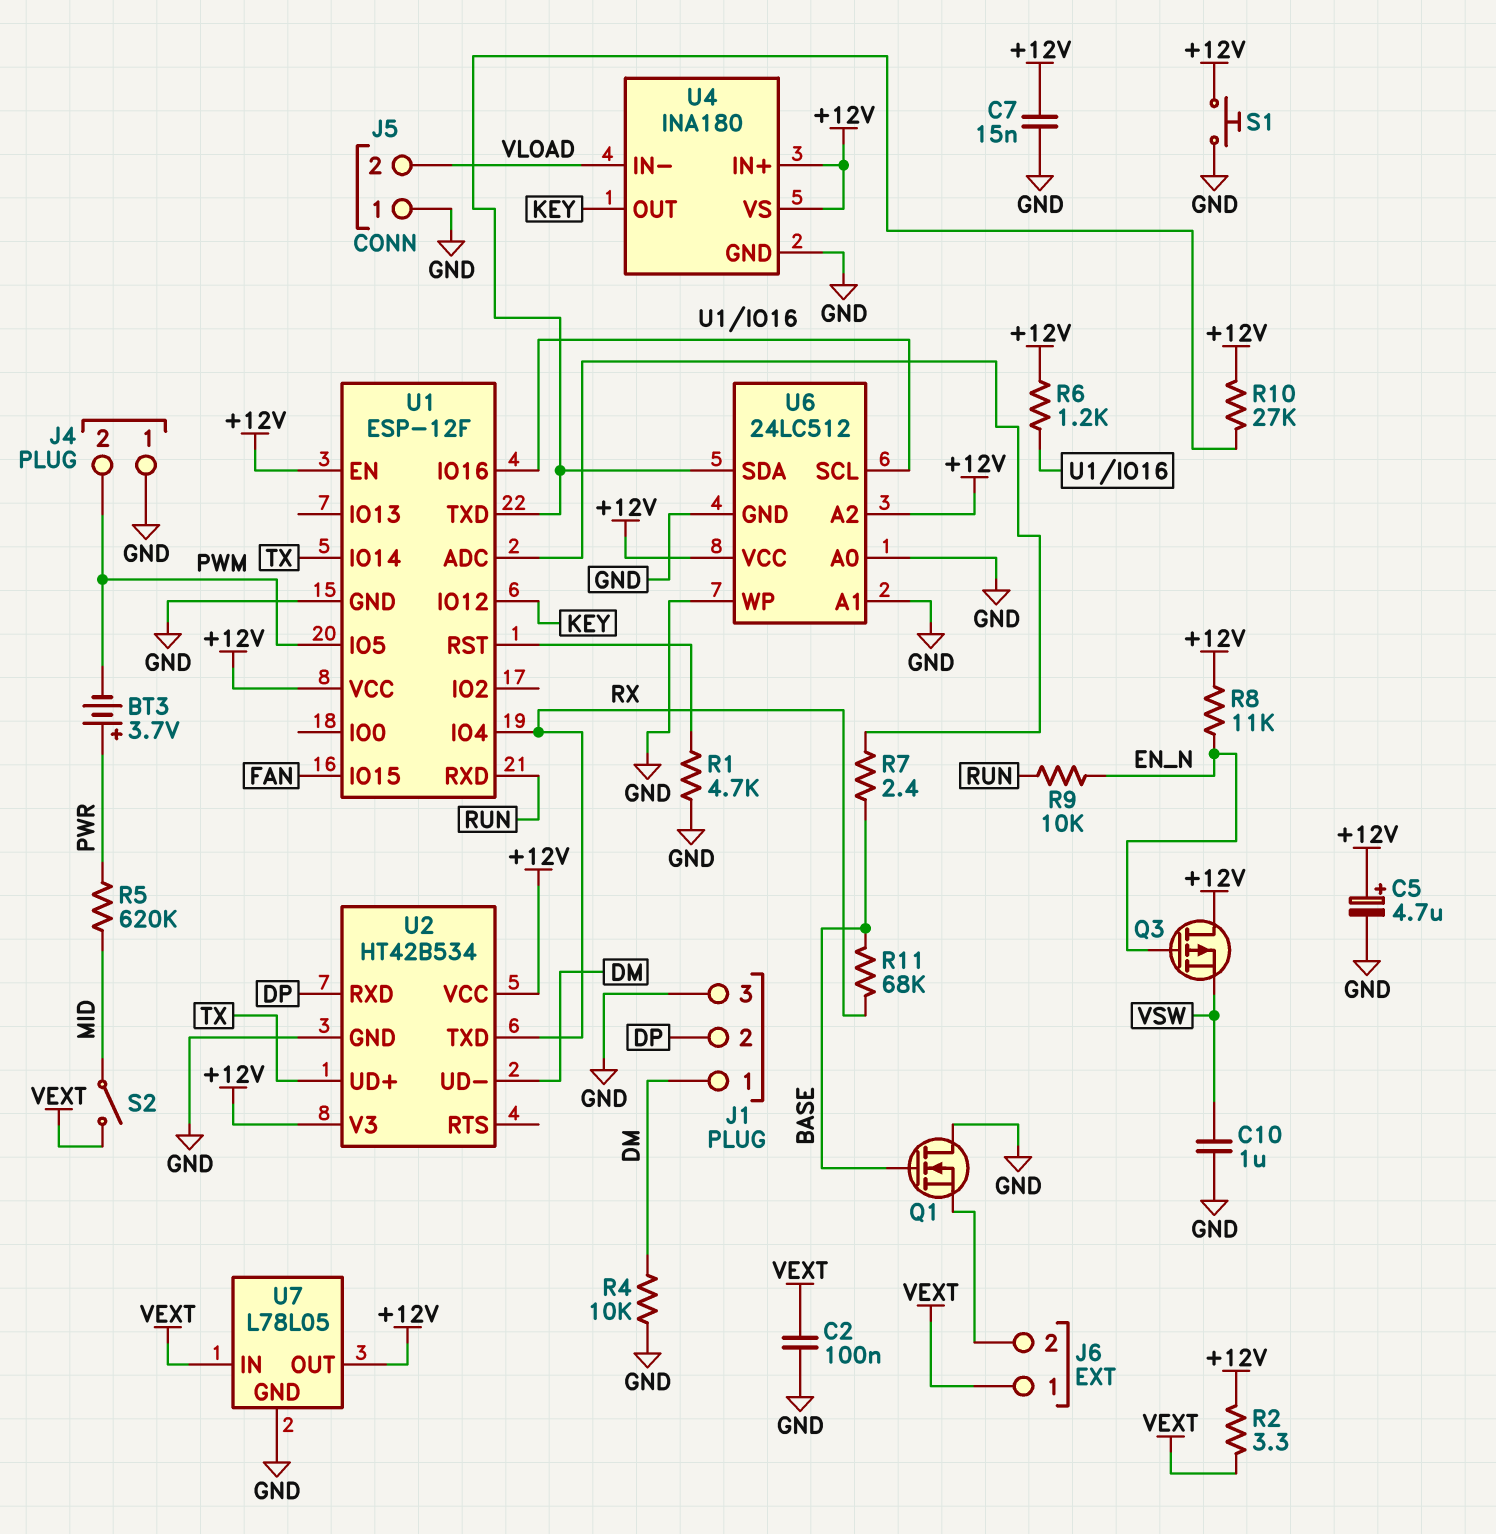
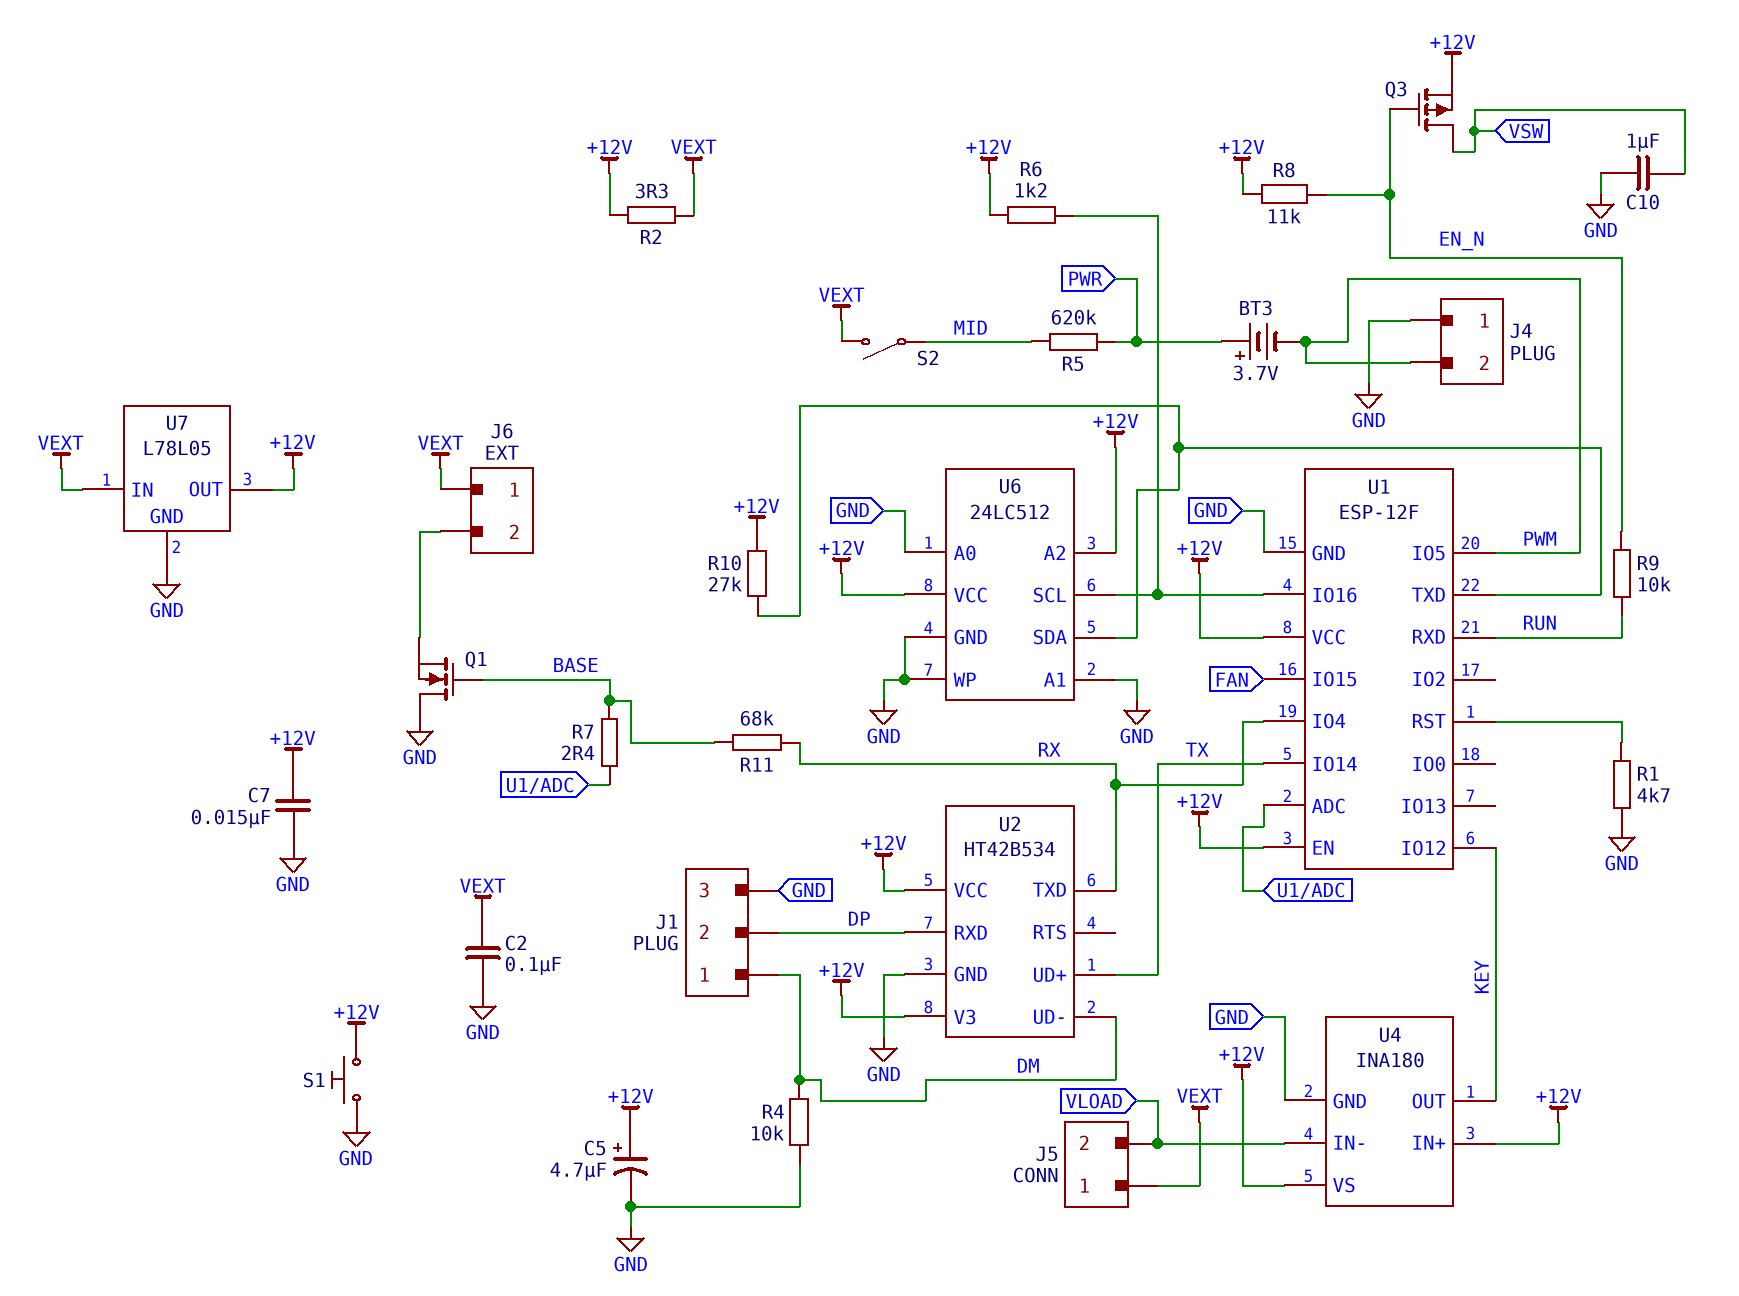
J5 pin 1: GND -> VEXT
Q3: PMOS (G EN_N, D +12V, S VSW) -> PMOS (G EN_N, D VSW, S +12V)

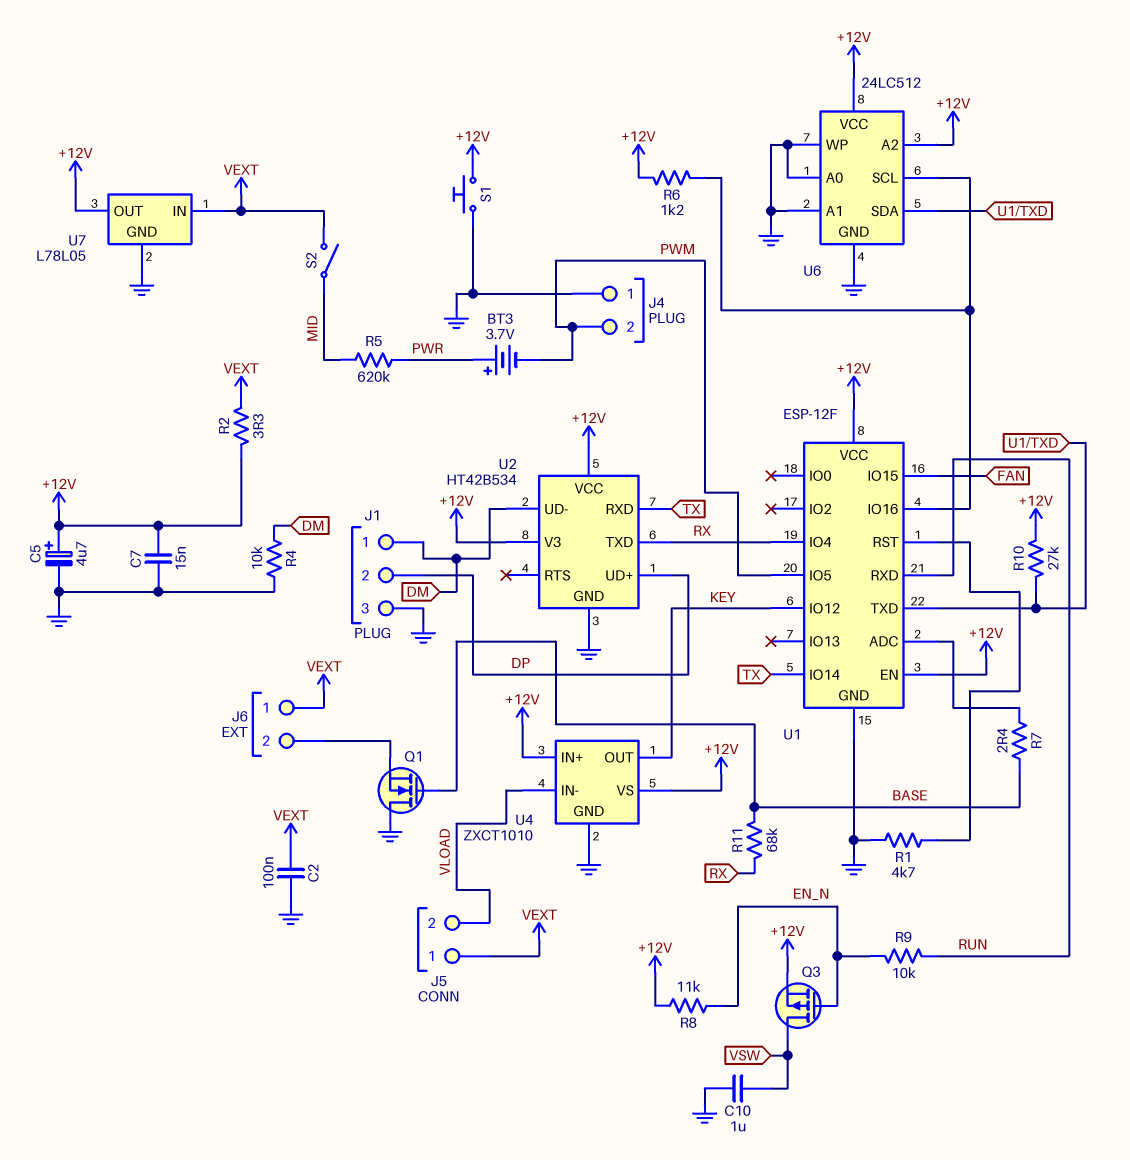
U2 pin RXD: DP -> TX
U2 pin UD+: TX -> DP
U4: INA180 -> ZXCT1010

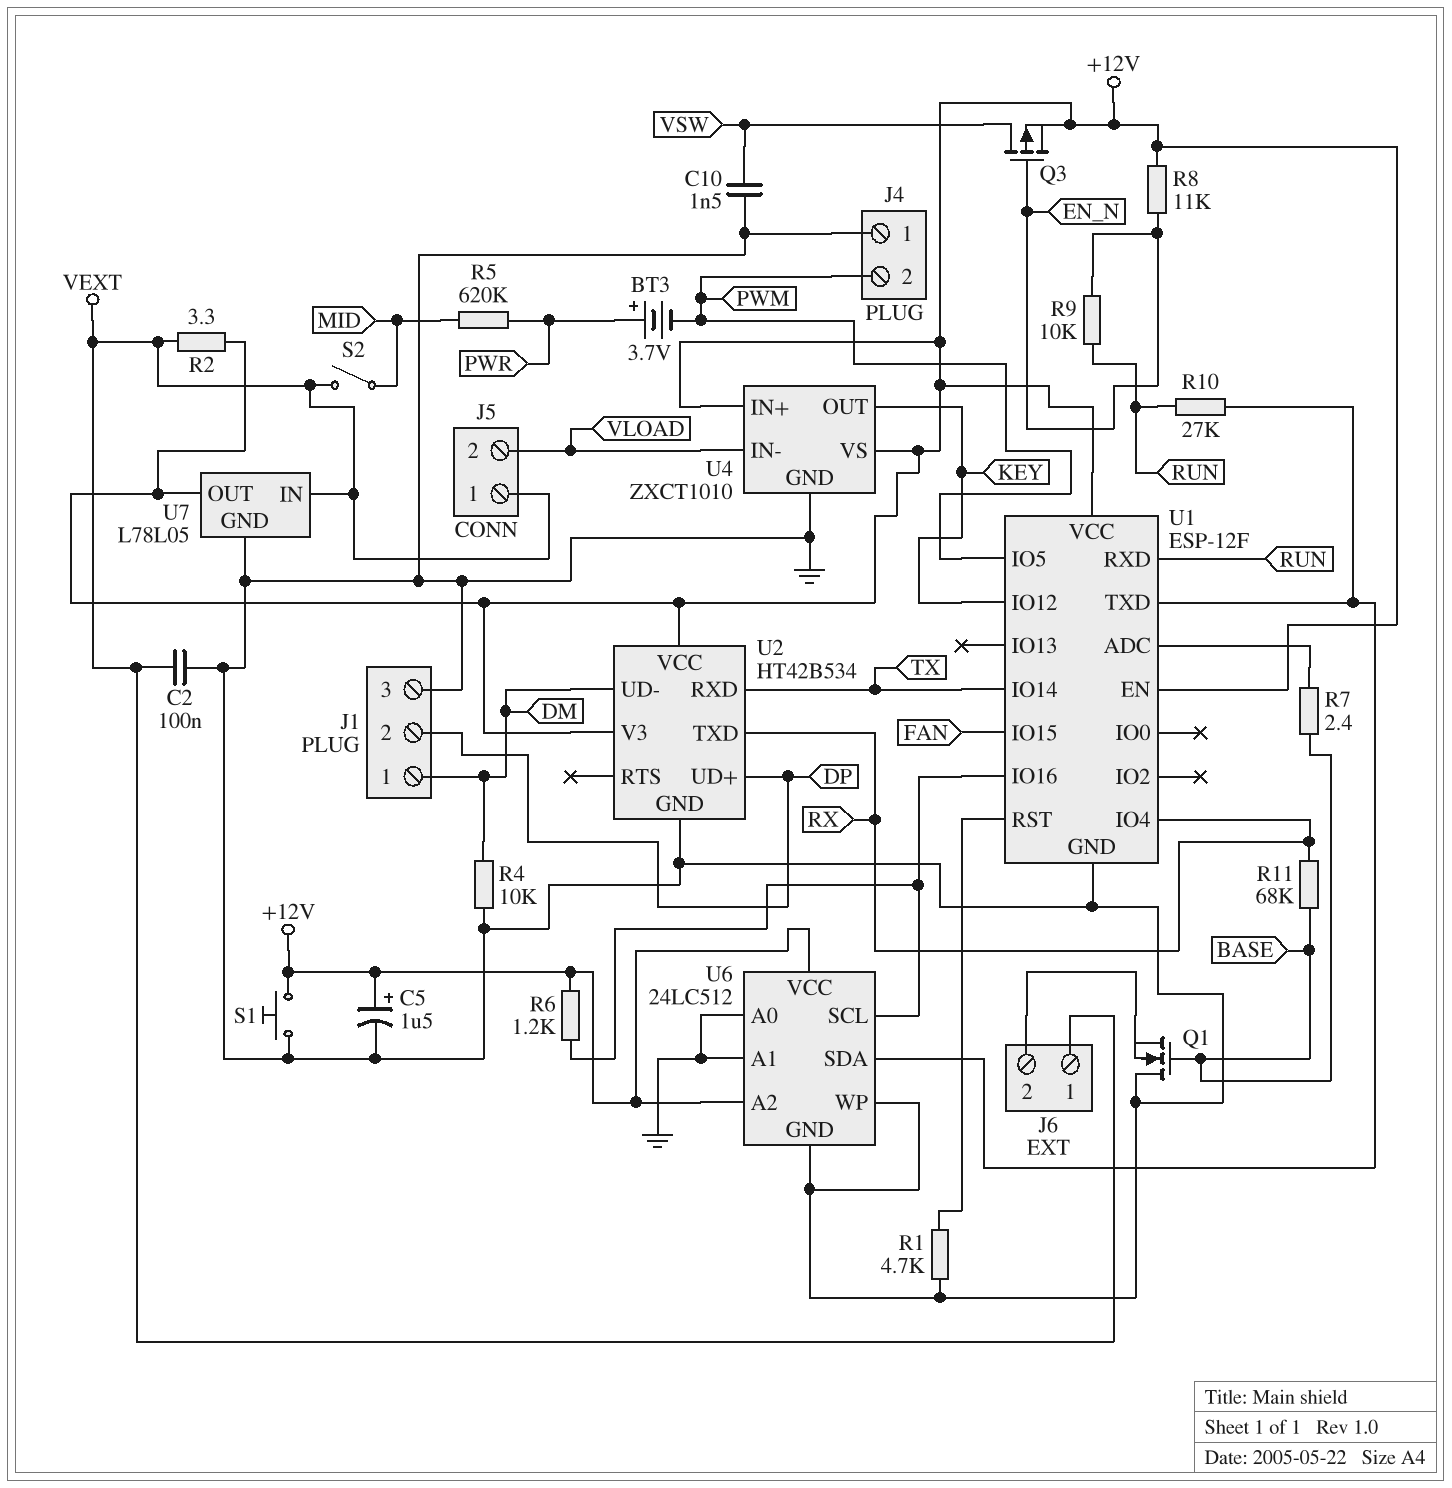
C5: 4.7uF (plus +12V, minus GND) -> 1.5uF (plus +12V, minus GND)
C7: 15nF (+12V, GND) -> none
C10: 1uF (GND, VSW) -> 1.5nF (GND, VSW)
R10: 27k (+12V, U1/TXD) -> 27k (RUN, U1/TXD)

